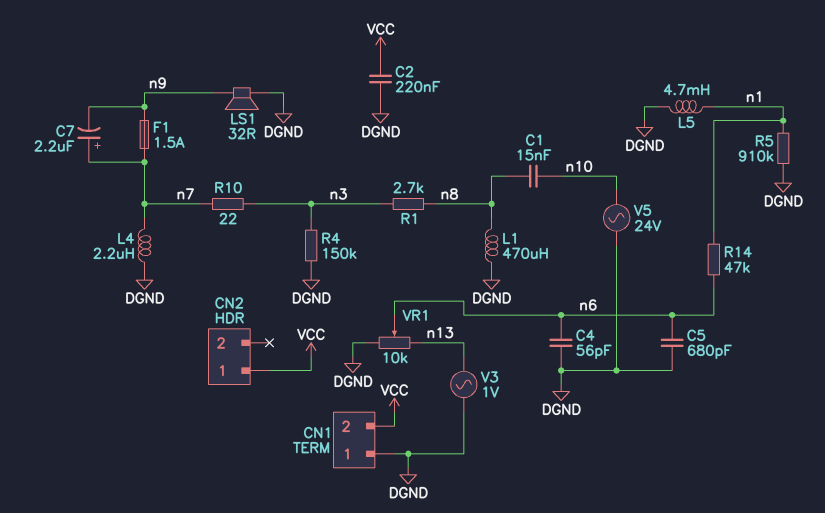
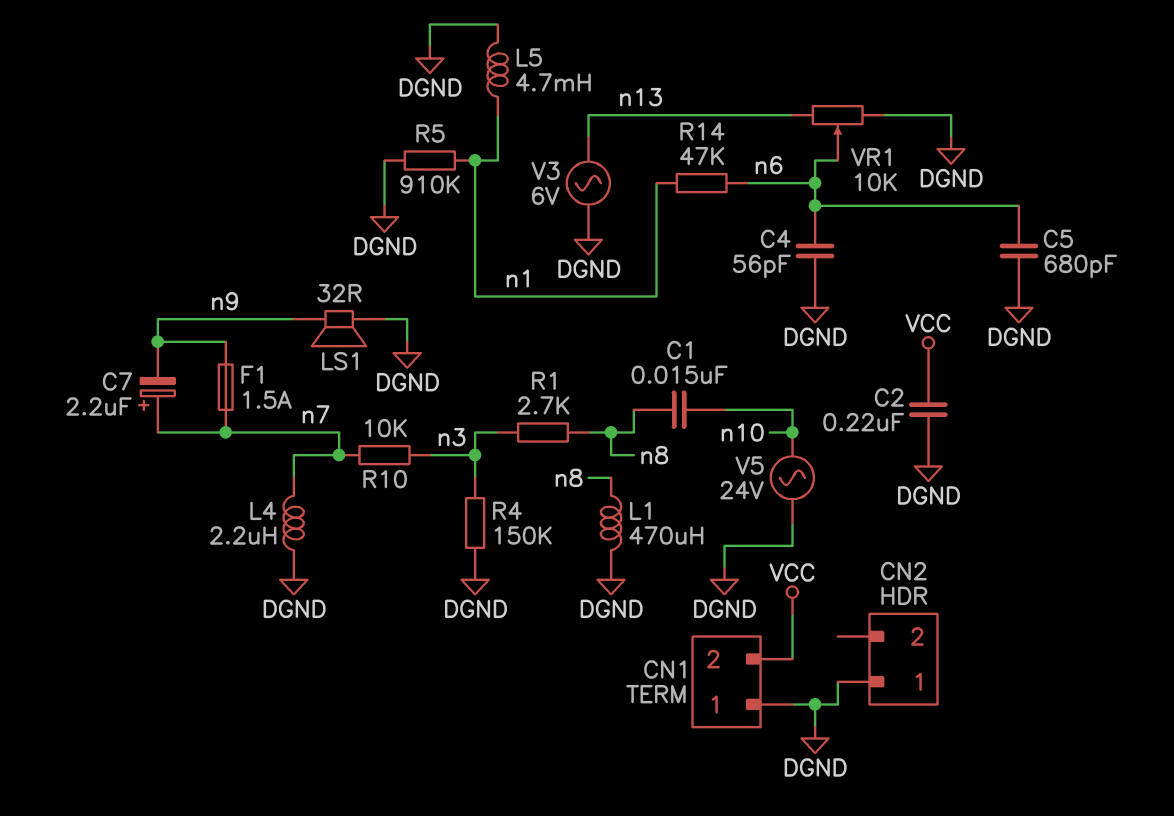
CN2 pin 1: VCC -> DGND
R10: 22 (n3, n7) -> 10k (n3, n7)
V3: AC 1V (DGND, n13) -> AC 6V (DGND, n13)

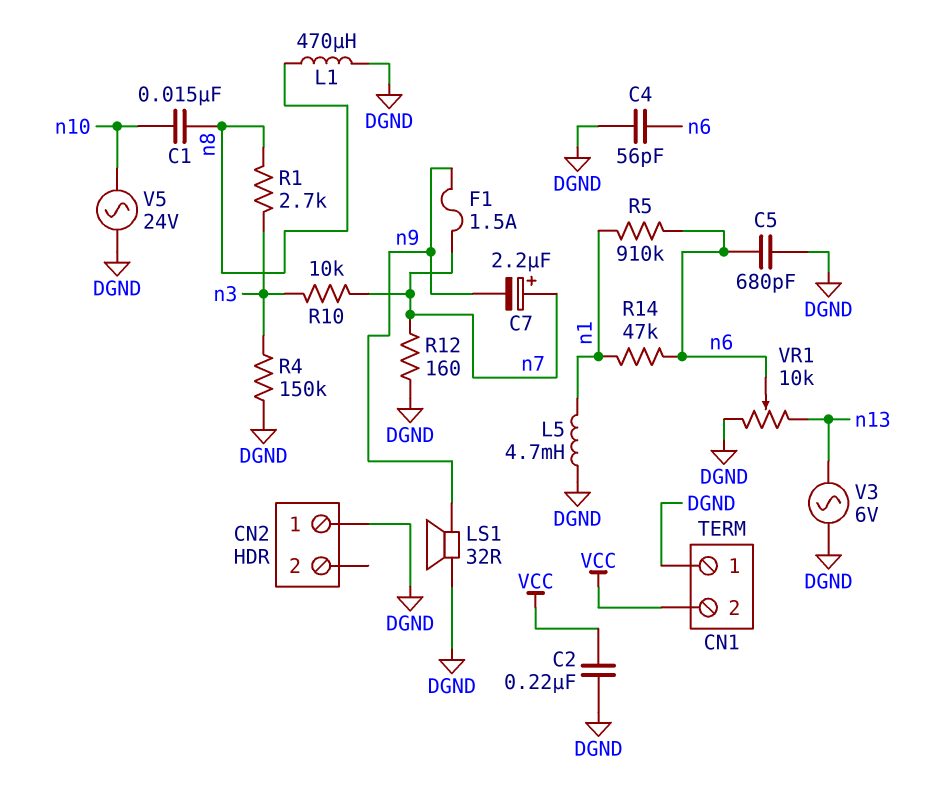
L4: 2.2uH (DGND, n7) -> none
R5: 910k (DGND, n1) -> 910k (n1, n6)
R12: none -> 160 (DGND, n7)

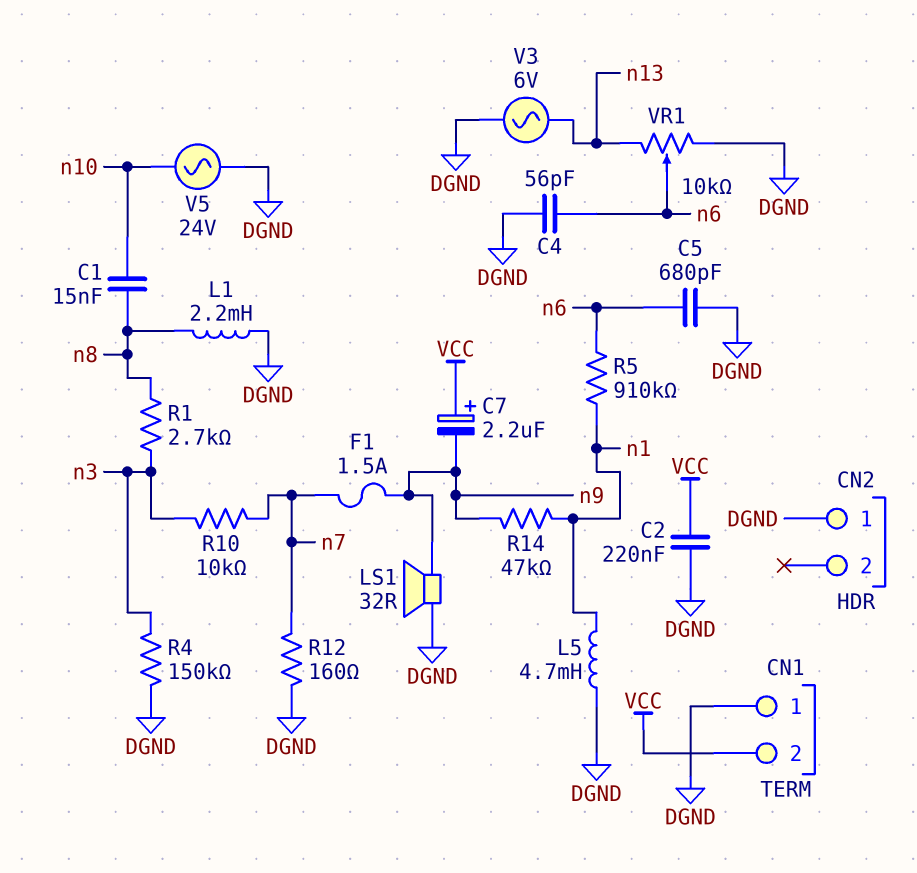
C7: 2.2uF (plus n7, minus n9) -> 2.2uF (plus VCC, minus n9)
L1: 470uH (DGND, n8) -> 2.2mH (DGND, n8)
R14: 47k (n1, n6) -> 47k (n1, n9)

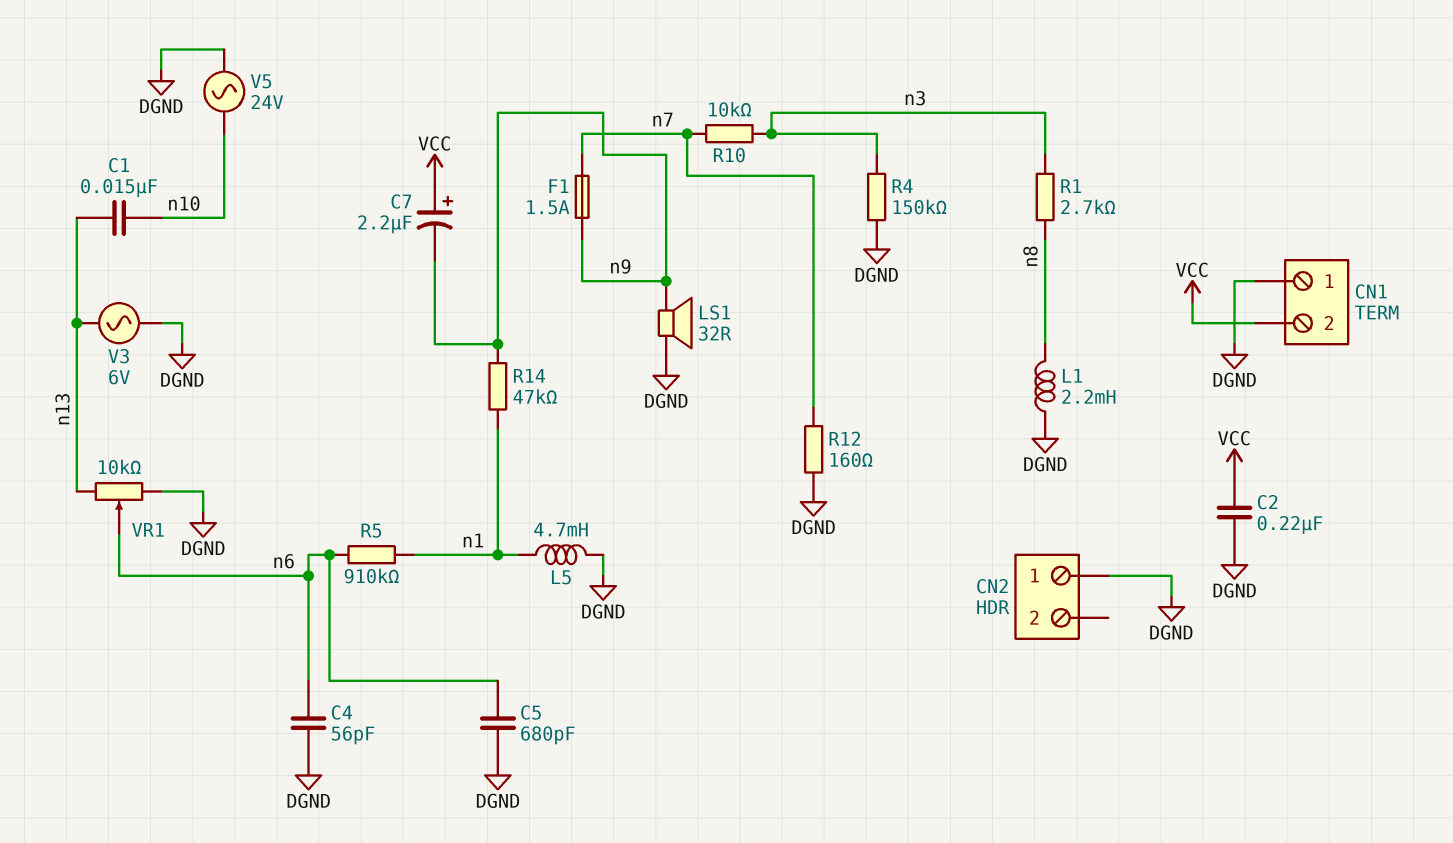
C1: 15nF (n8, n10) -> 15nF (n10, n13)

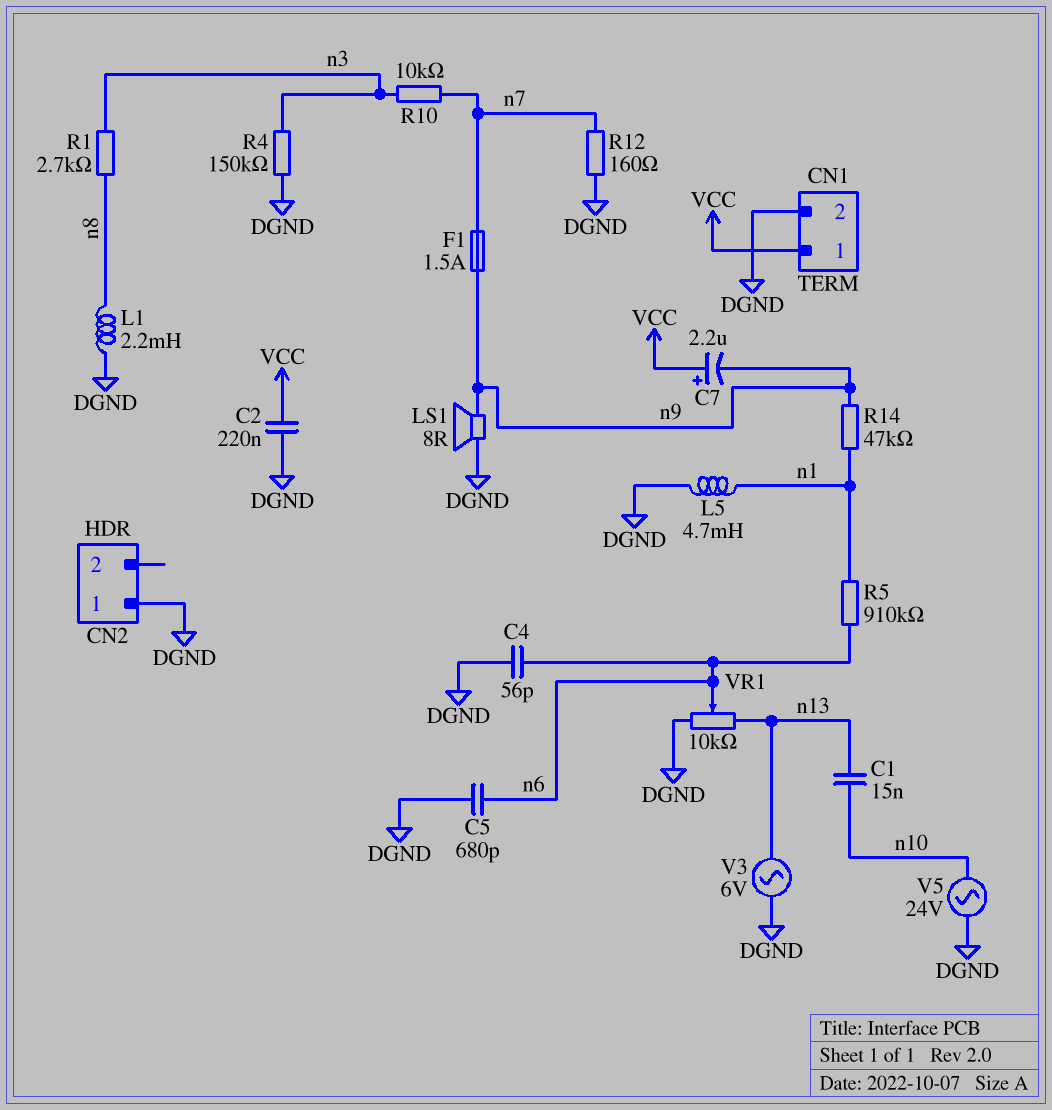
CN1 pin 1: DGND -> VCC
CN1 pin 2: VCC -> DGND
LS1: speaker 32R (DGND, n9) -> speaker 8R (DGND, n9)

